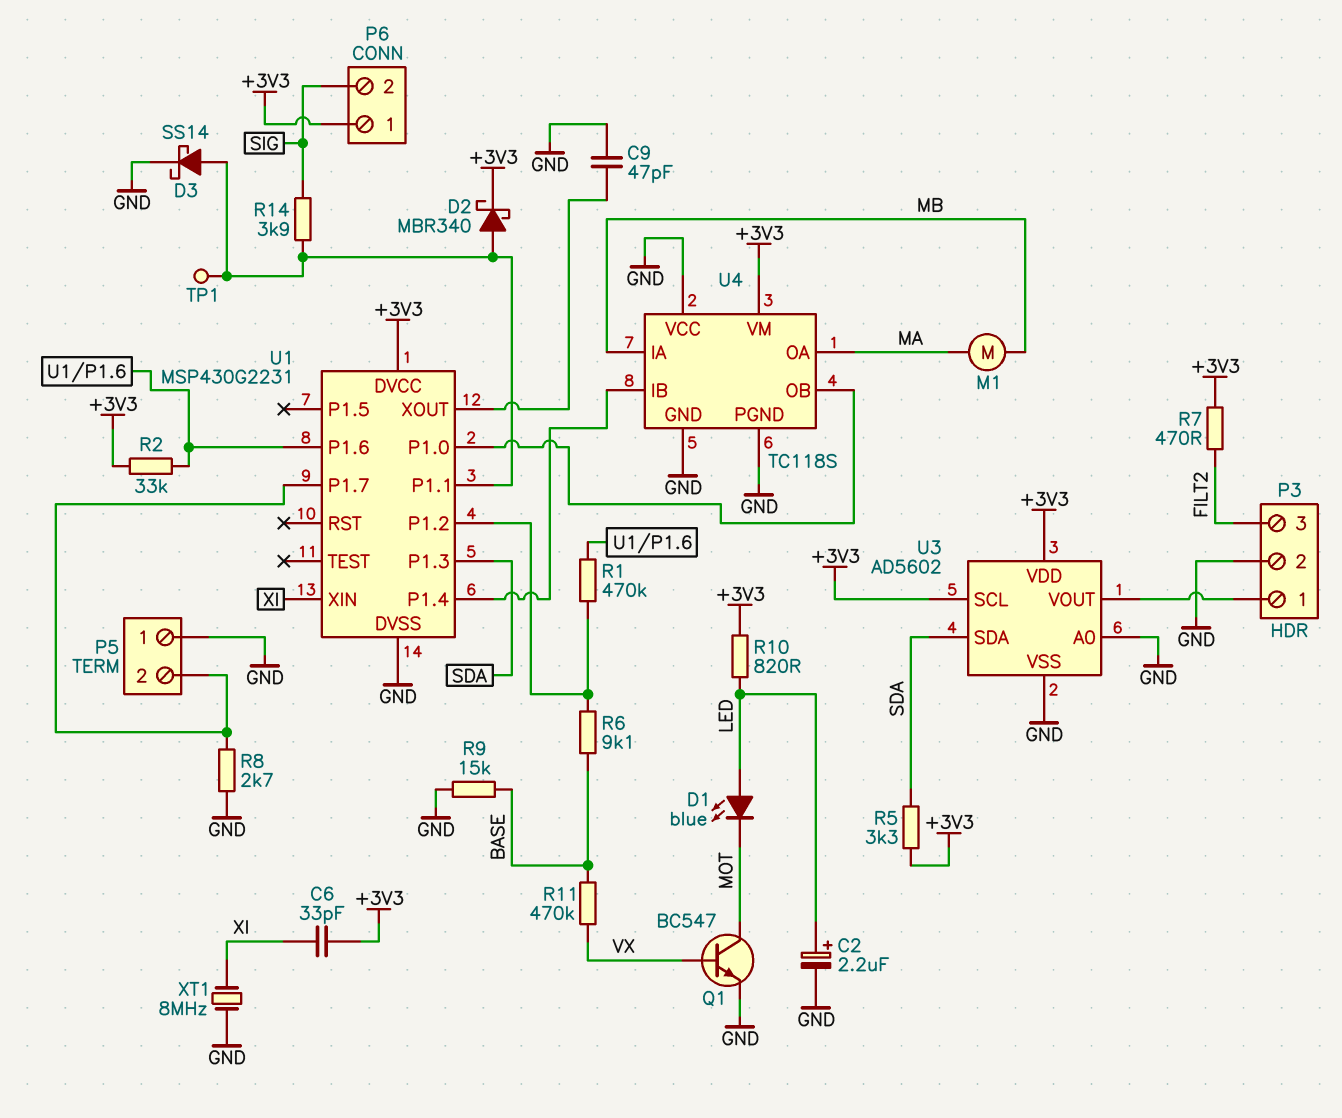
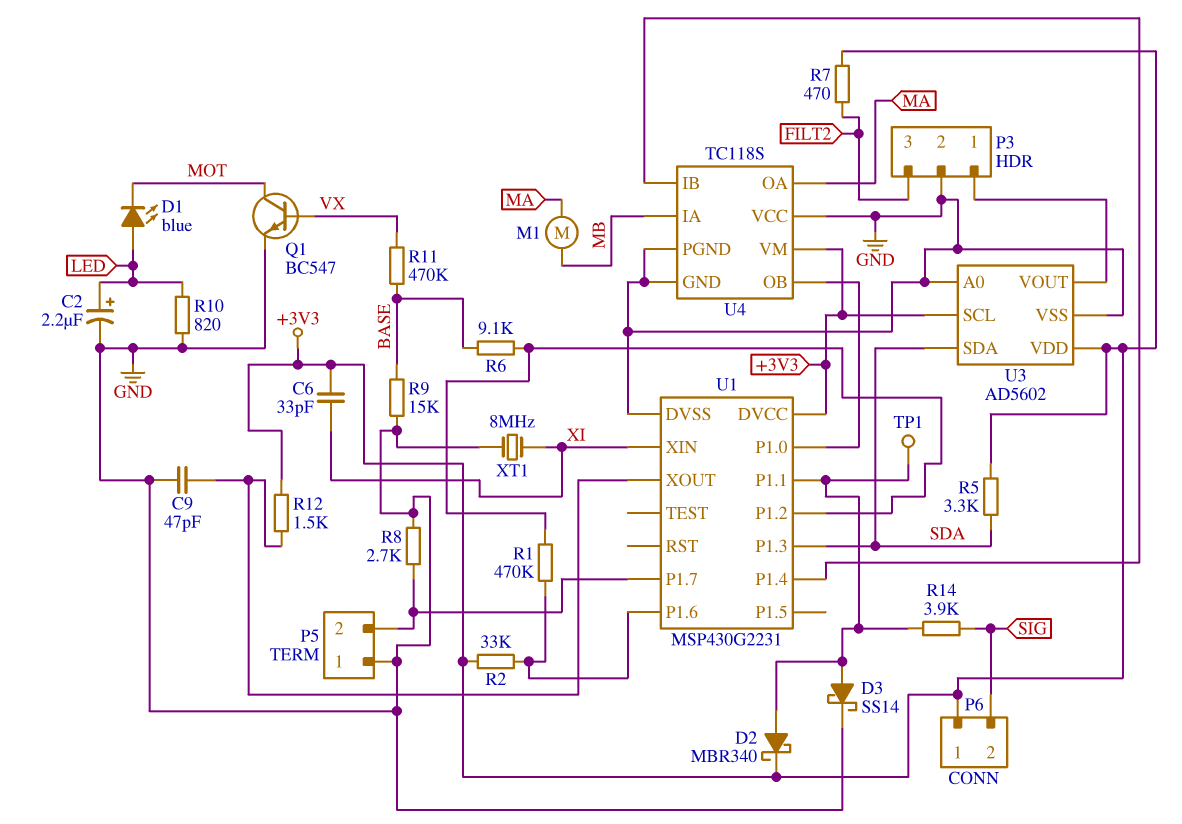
R10: 820 (+3V3, LED) -> 820 (GND, LED)
R12: none -> 1.5k (+3V3, U1/XOUT)

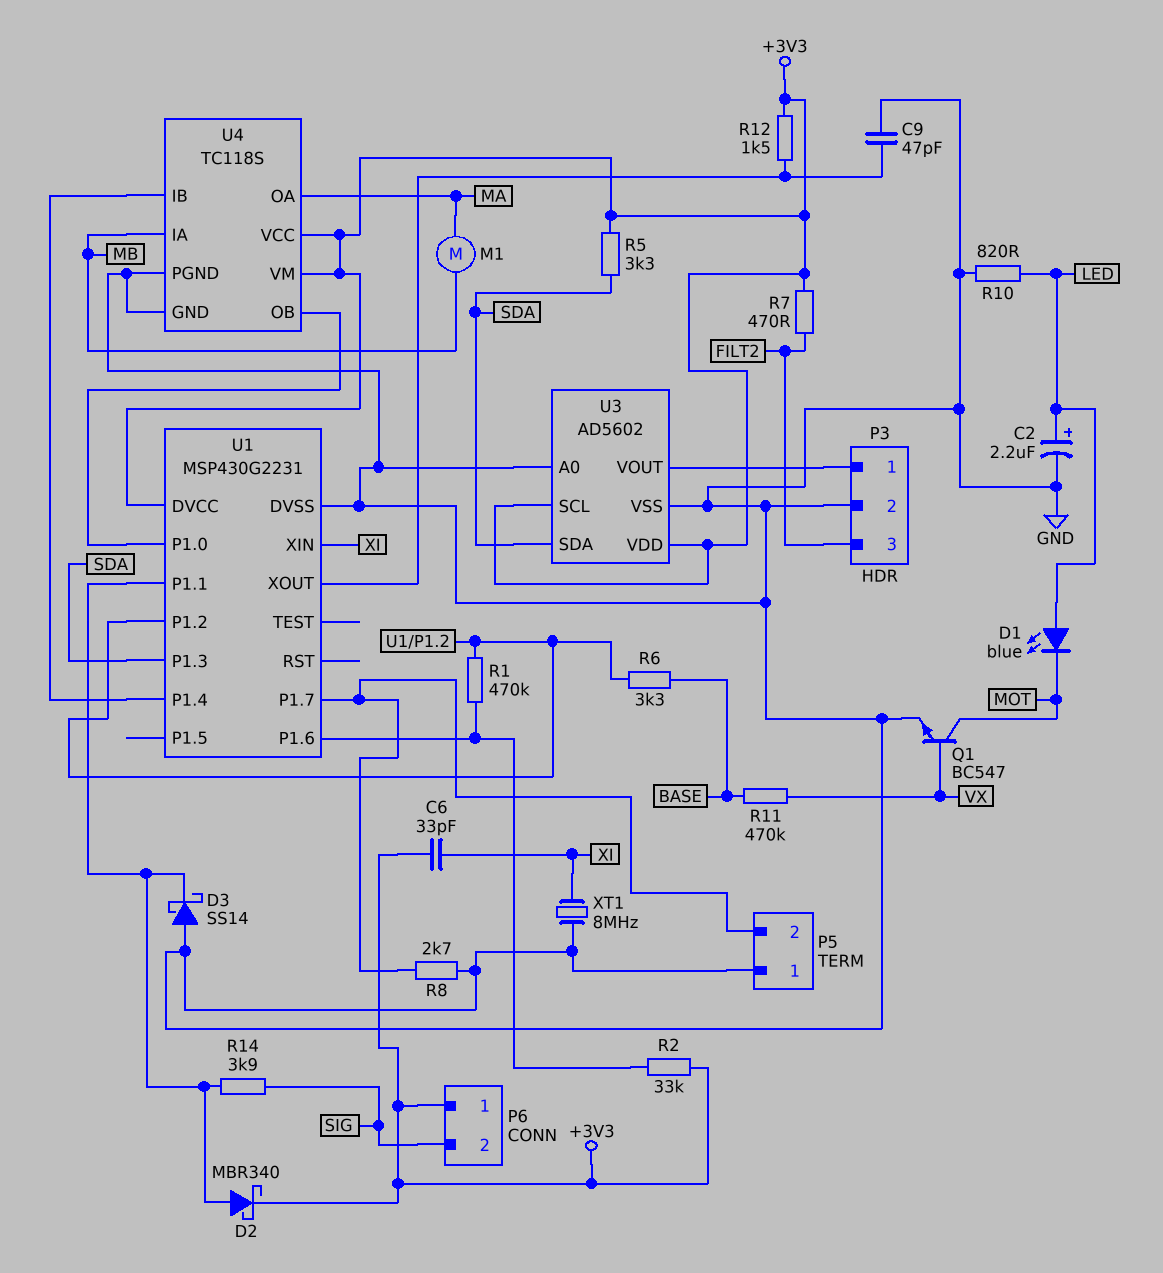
D3: schottky SS14 (A U1/P1.1, K GND) -> schottky SS14 (A GND, K U1/P1.1)
R6: 9.1k (BASE, U1/P1.2) -> 3.3k (BASE, U1/P1.2)
R9: 15k (BASE, GND) -> none
TP1: test point (U1/P1.1) -> none
U4 pin VCC: GND -> +3V3

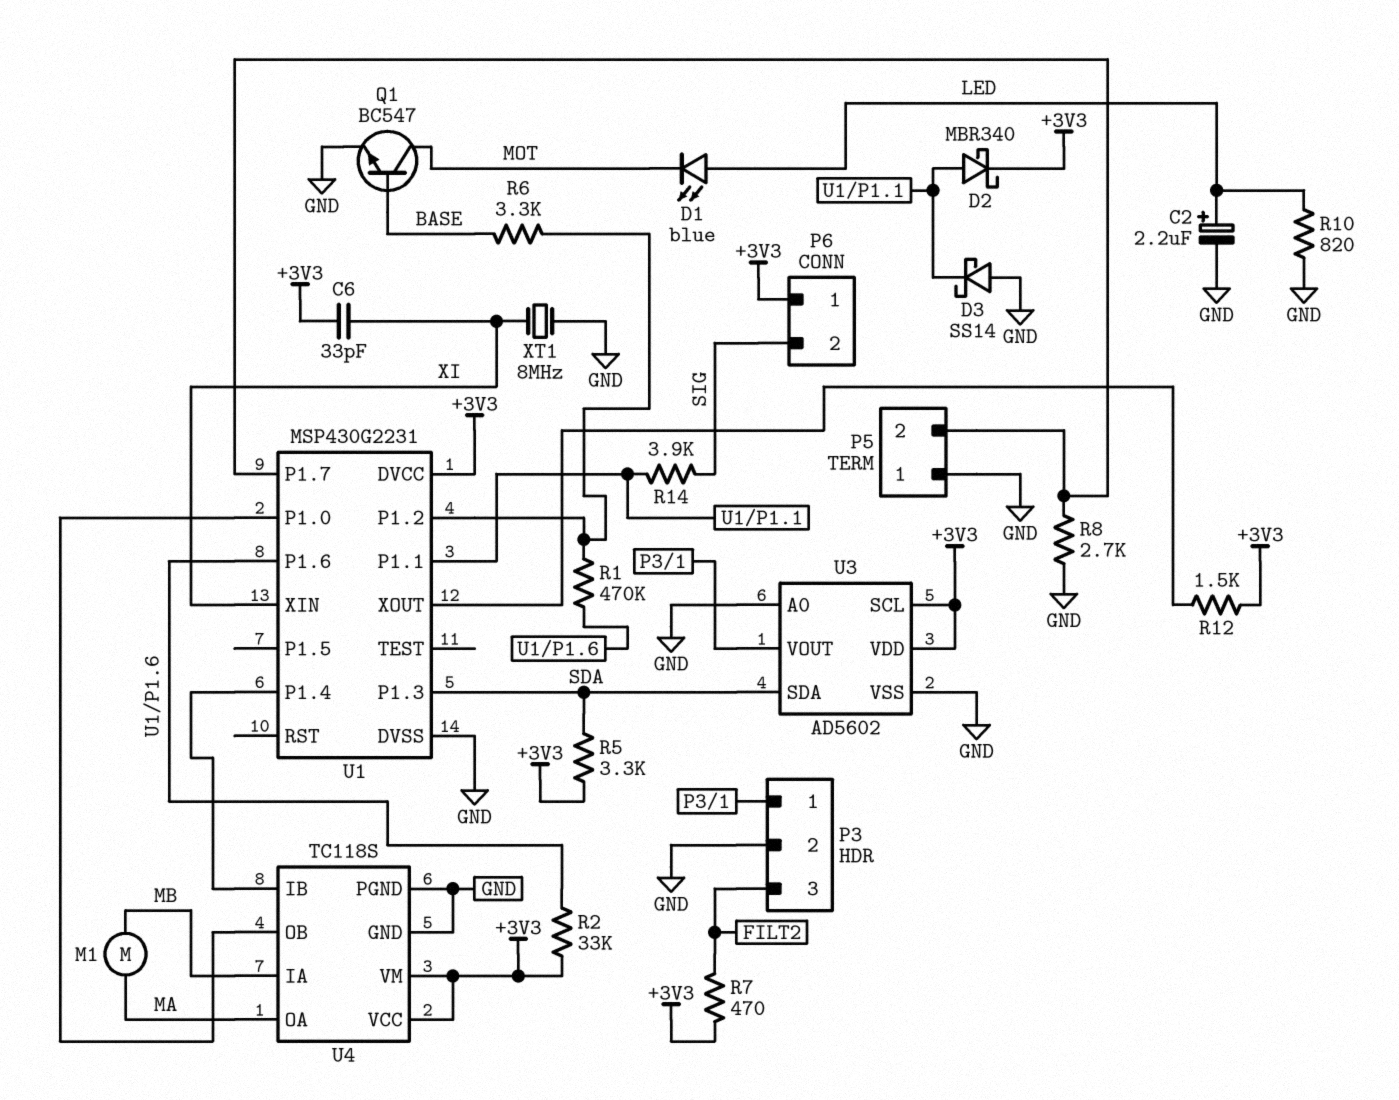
C9: 47pF (GND, U1/XOUT) -> none
Q1: NPN BC547 (B VX, C MOT, E GND) -> NPN BC547 (B BASE, C MOT, E GND)
R11: 470k (BASE, VX) -> none

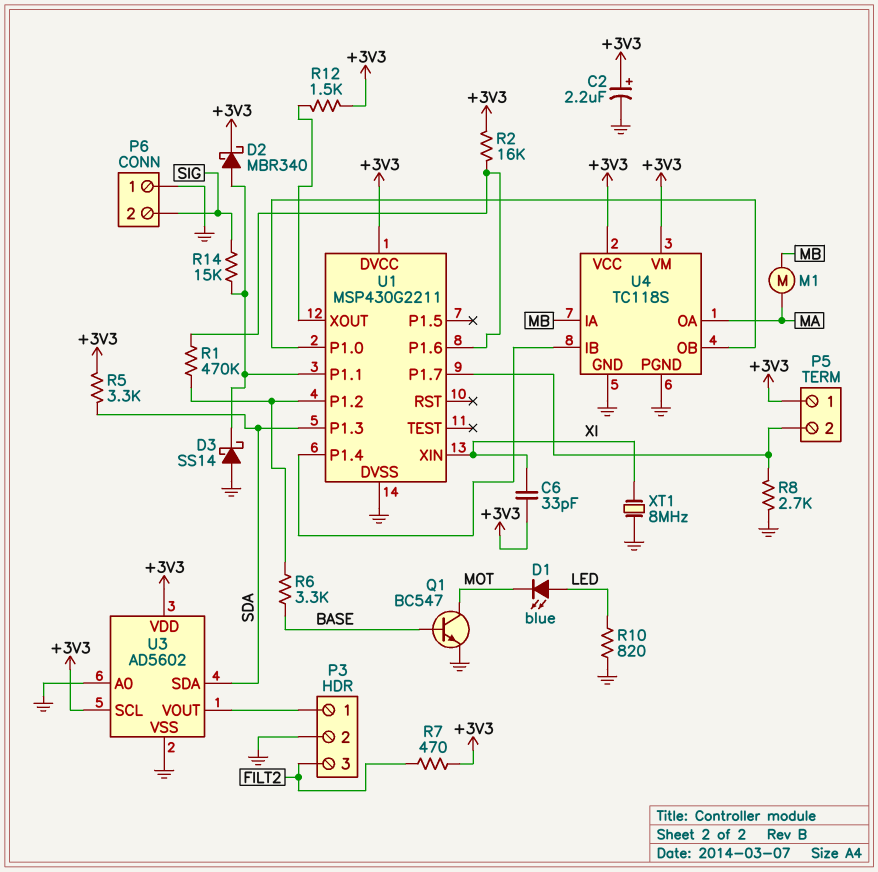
C2: 2.2uF (plus LED, minus GND) -> 2.2uF (plus +3V3, minus GND)
P5 pin 1: GND -> +3V3
P6 pin 1: +3V3 -> GND
R2: 33k (+3V3, U1/P1.6) -> 16k (+3V3, U1/P1.6)
R14: 3.9k (SIG, U1/P1.1) -> 15k (SIG, U1/P1.1)
U1: MSP430G2231 -> MSP430G2211

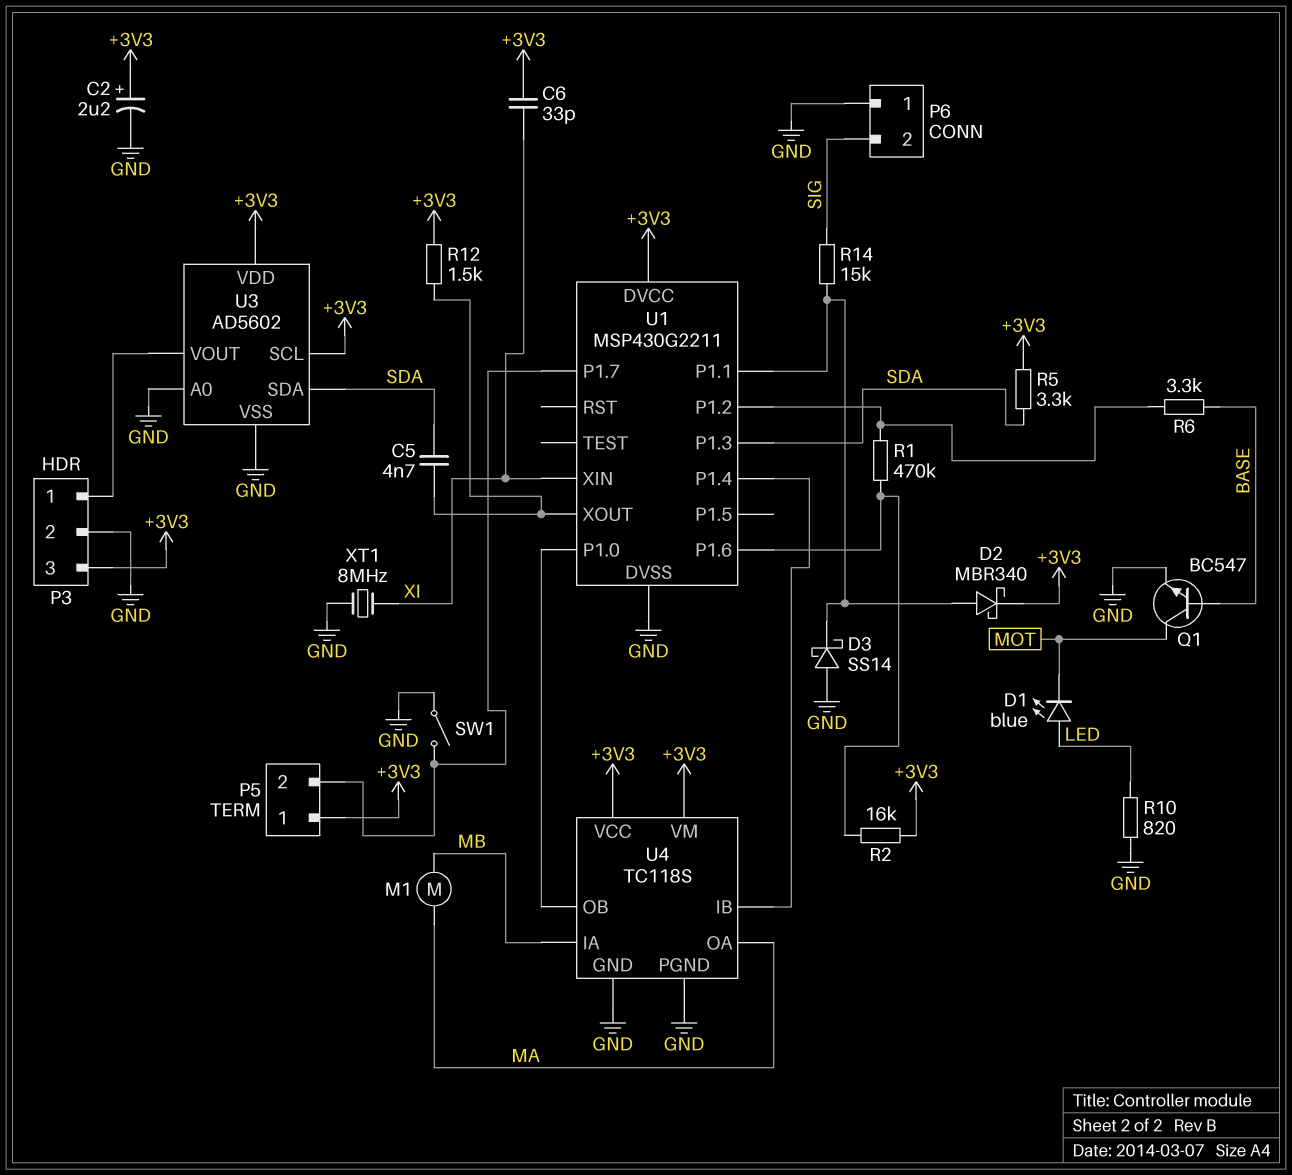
C5: none -> 4.7nF (SDA, U1/XOUT)
P3 pin 3: FILT2 -> +3V3
R7: 470 (+3V3, FILT2) -> none
R8: 2.7k (GND, P5/2) -> none
SW1: none -> switch (GND, P5/2)

